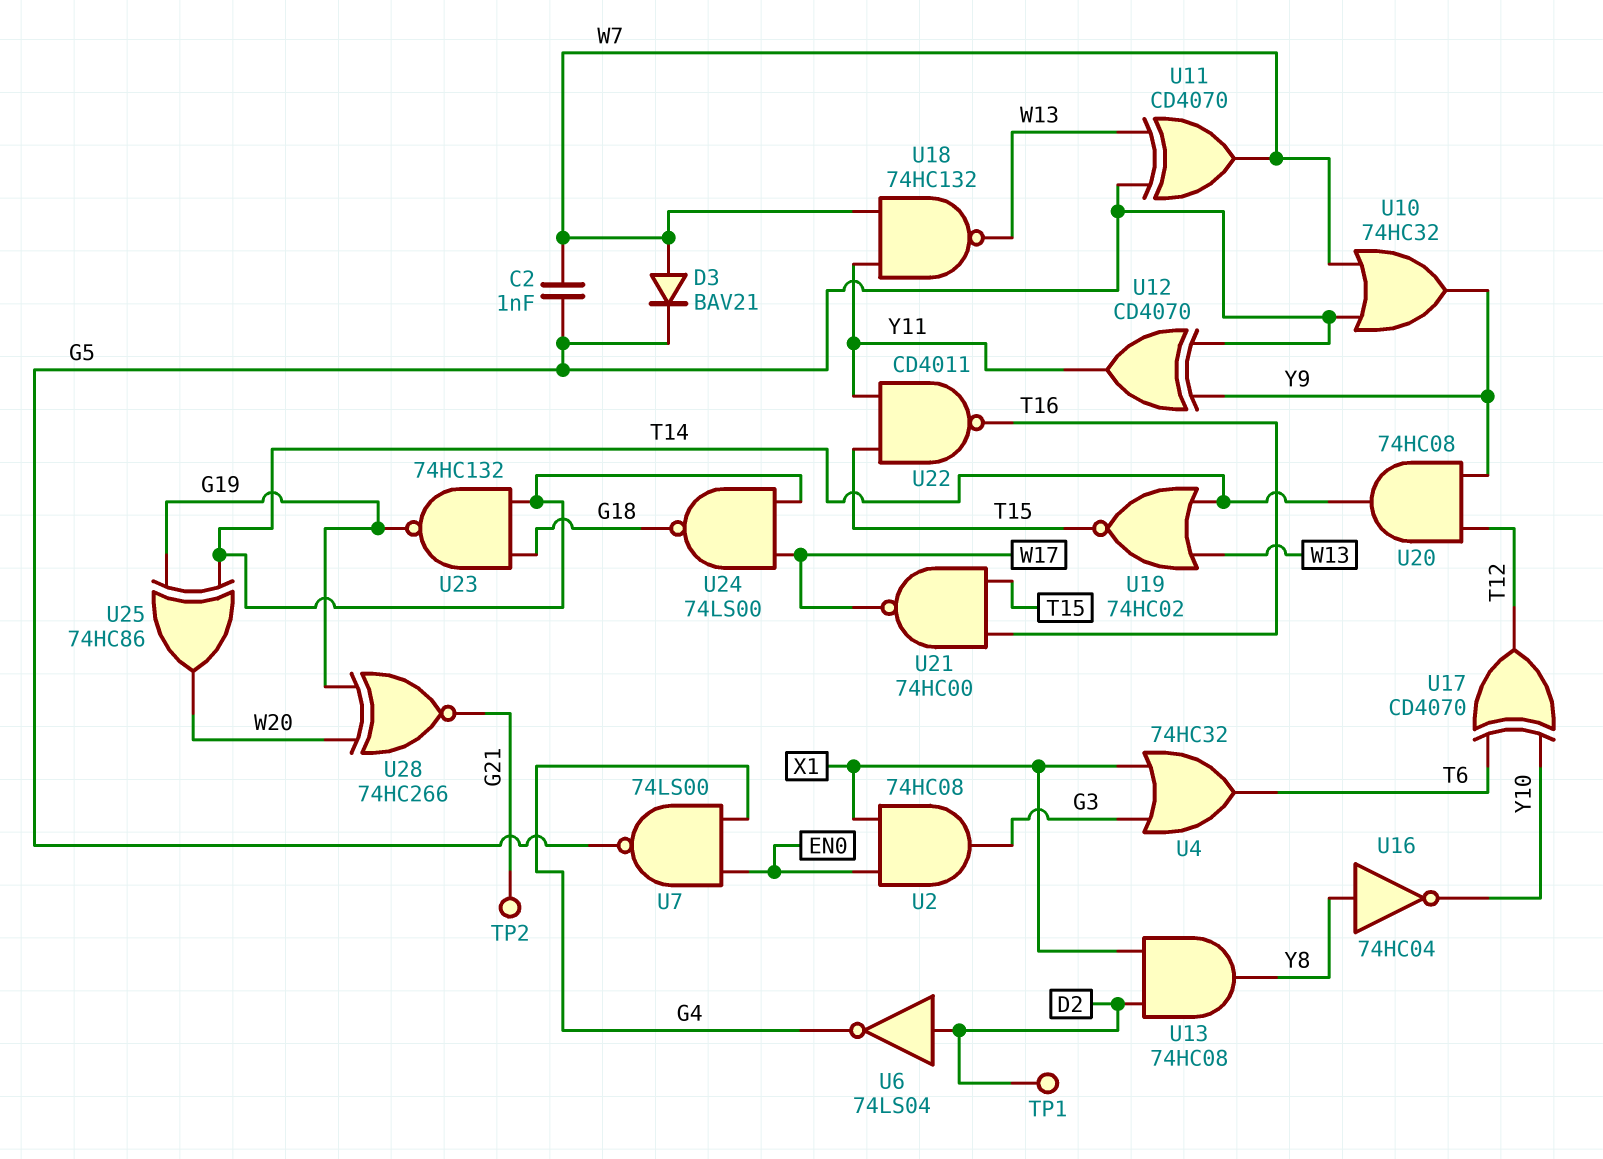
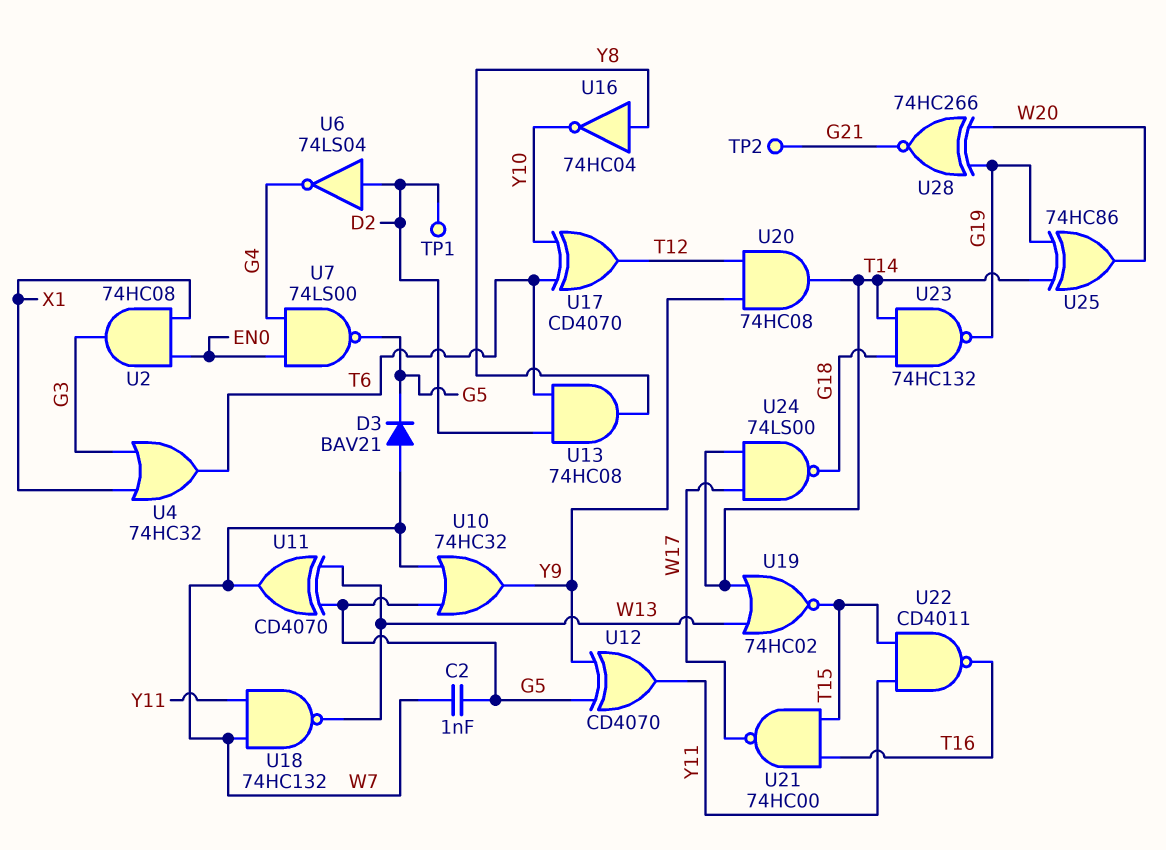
U13: AND 74HC08 (in D2, in X1, out Y8) -> AND 74HC08 (in D2, in T6, out Y8)

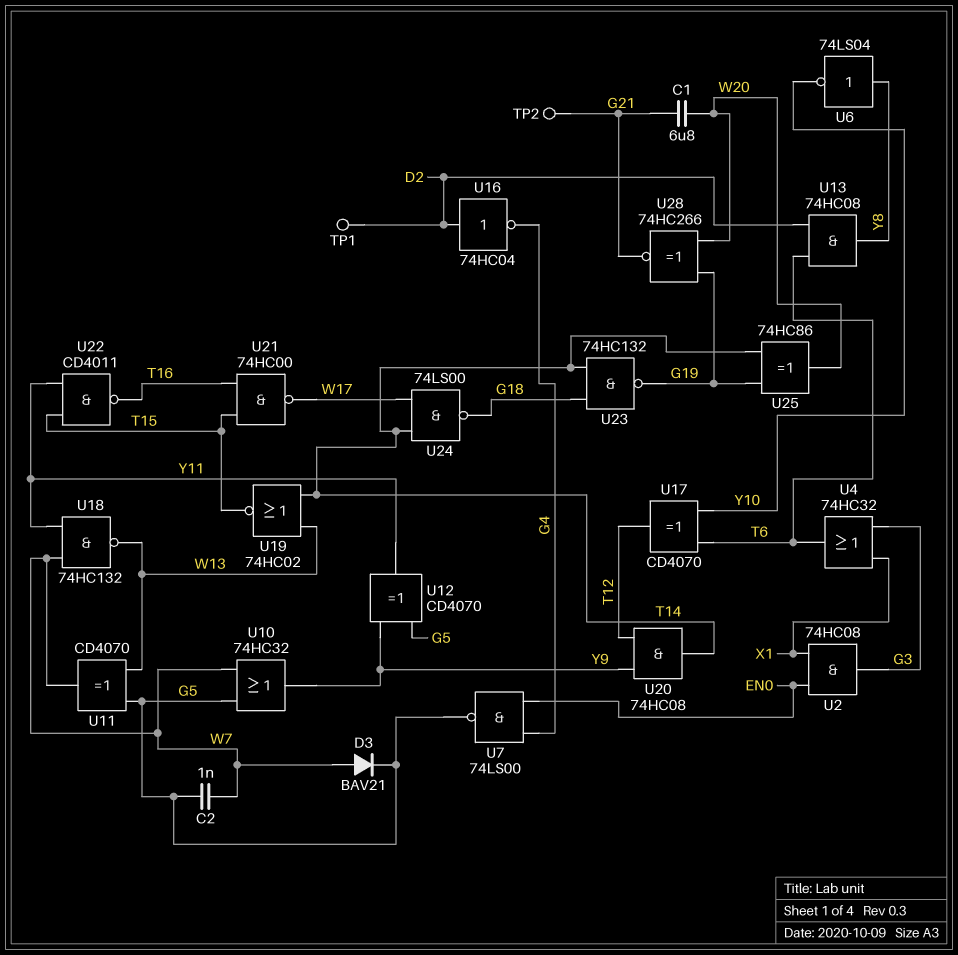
C1: none -> 6.8uF (G21, W20)
U6: NOT 74LS04 (in D2, out G4) -> NOT 74LS04 (in Y8, out Y10)
U16: NOT 74HC04 (in Y8, out Y10) -> NOT 74HC04 (in D2, out G4)

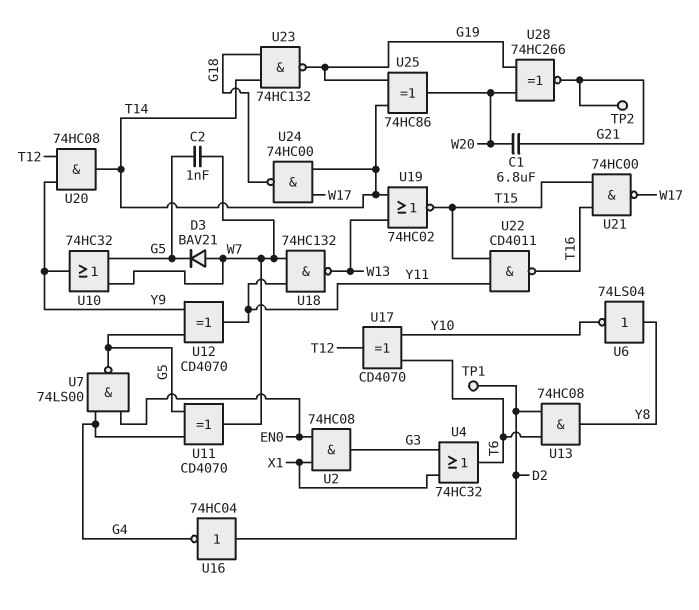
U11: XOR CD4070 (in G5, in W13, out W7) -> XOR CD4070 (in G4, in G5, out W7)
U24: NAND 74LS00 (in T14, in W17, out G18) -> NAND 74HC00 (in T14, in W17, out G18)

